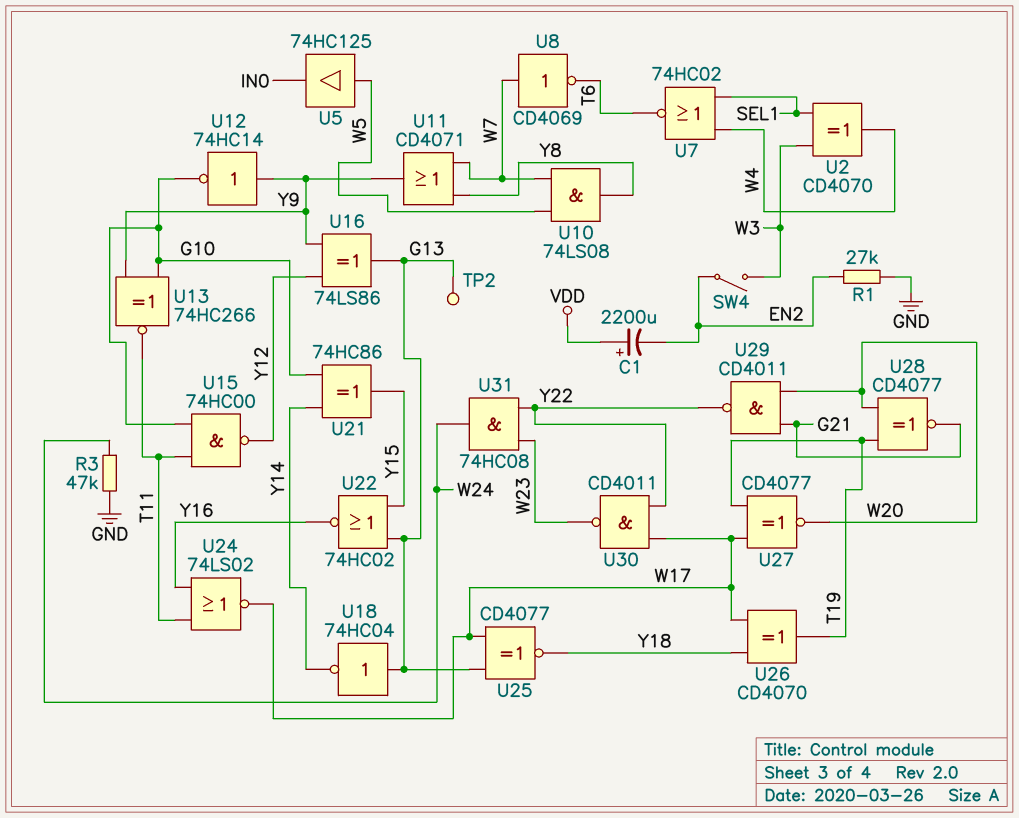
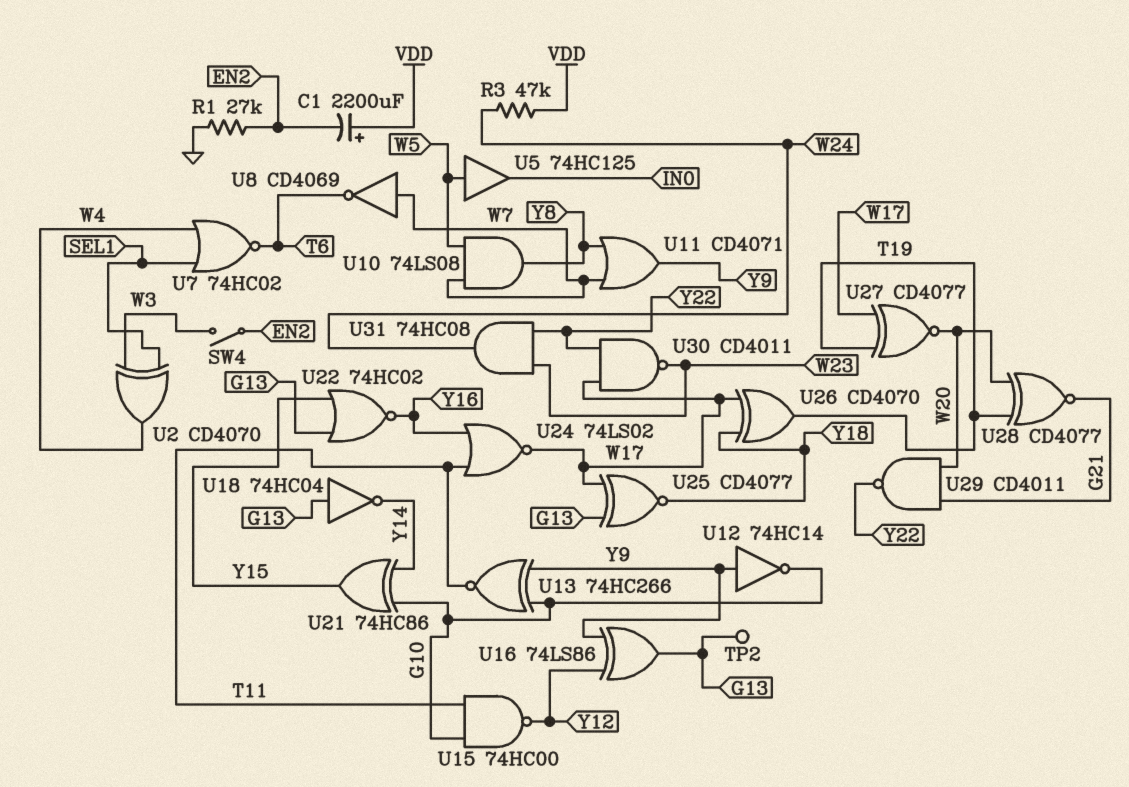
R3: 47k (GND, W24) -> 47k (VDD, W24)

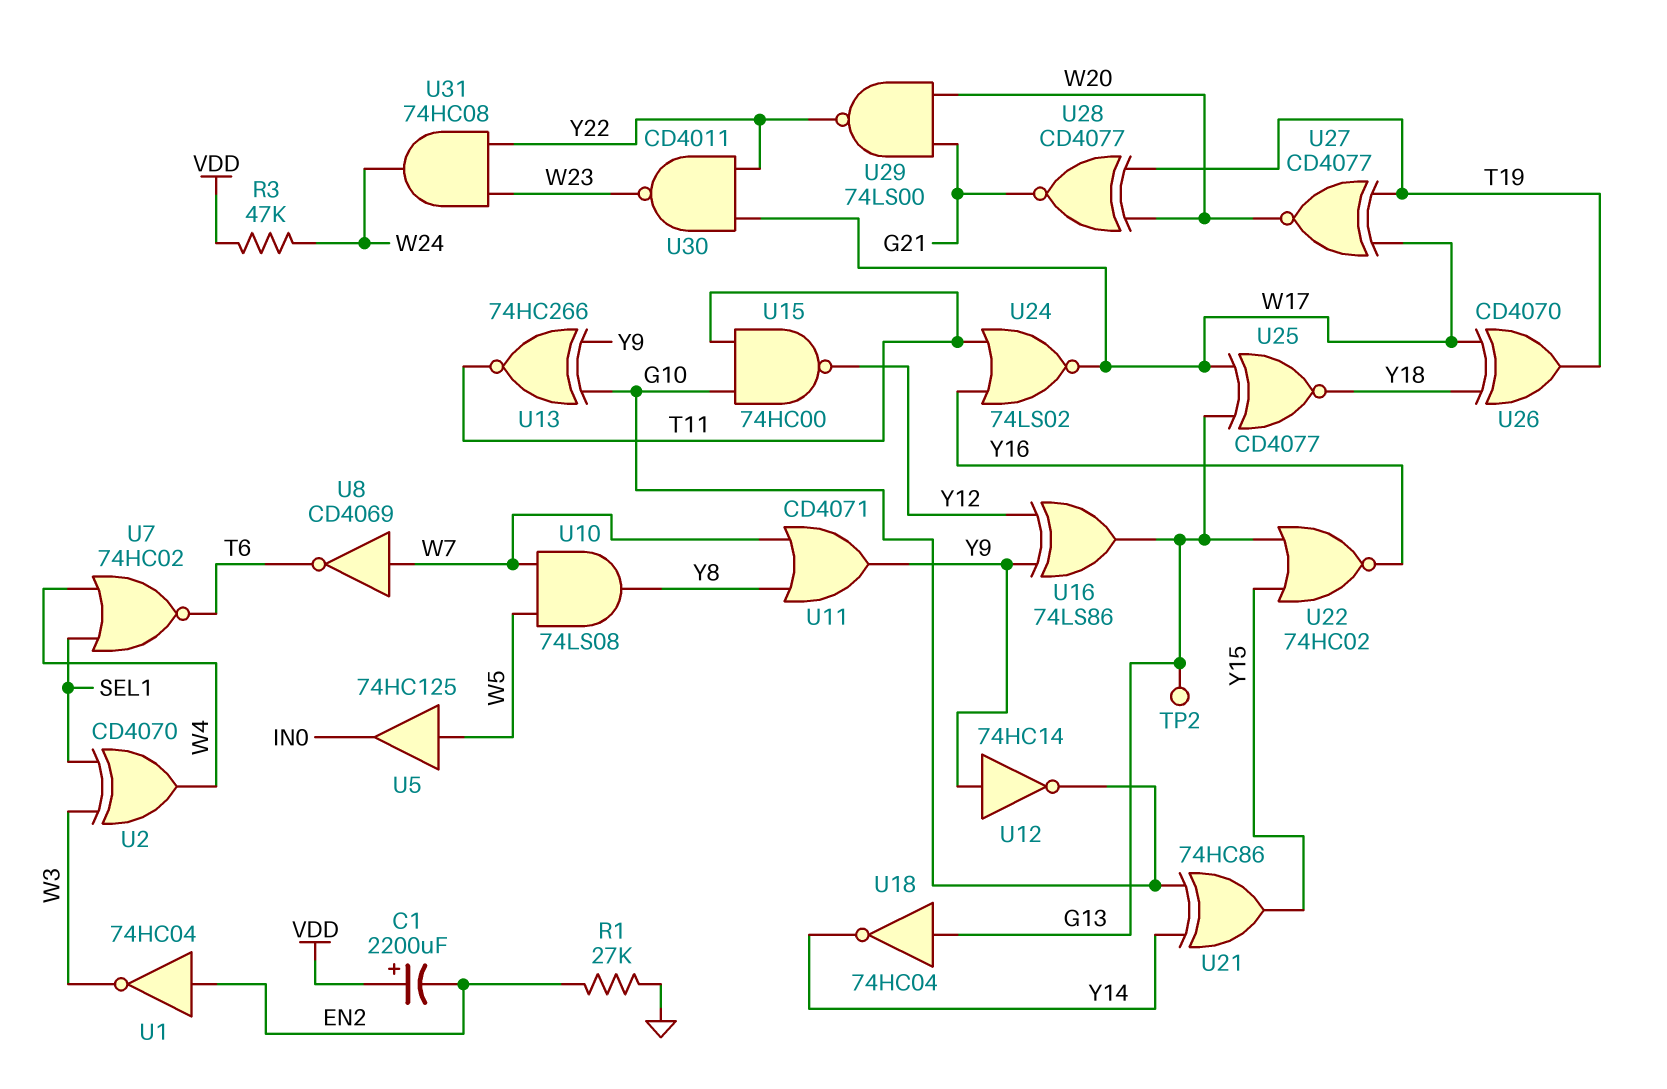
SW4: switch (EN2, W3) -> none
U1: none -> NOT 74HC04 (in EN2, out W3)
U29: NAND CD4011 (in G21, in W20, out Y22) -> NAND 74LS00 (in G21, in W20, out Y22)

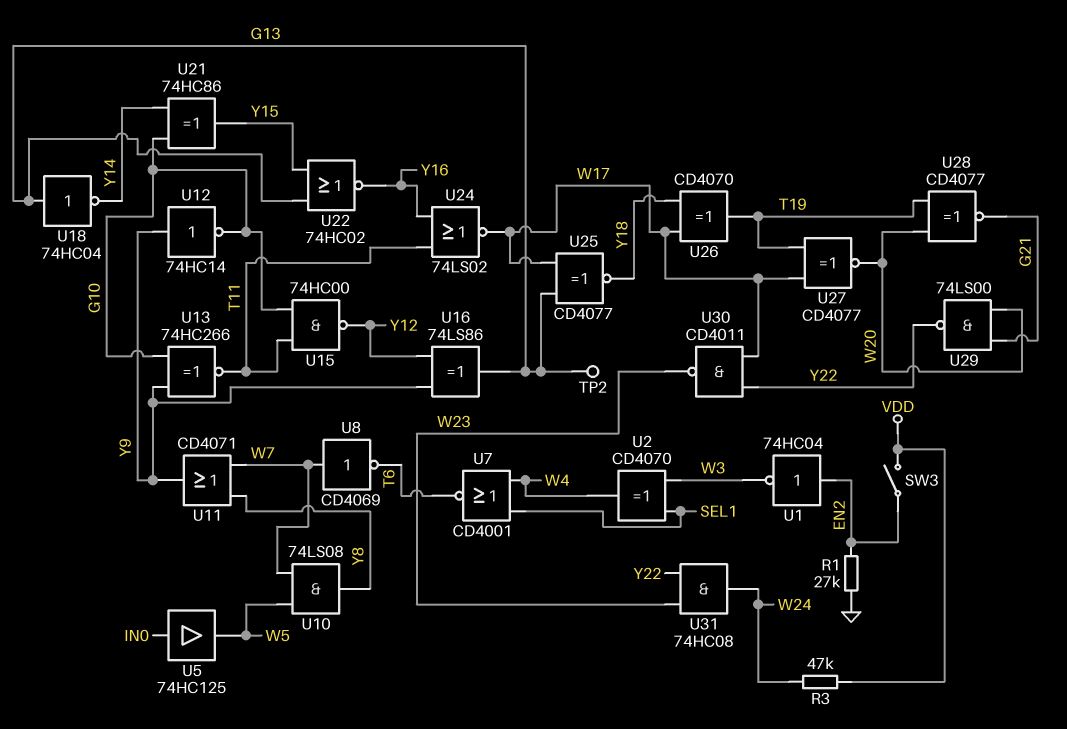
C1: 2200uF (plus VDD, minus EN2) -> none
SW3: none -> switch (EN2, VDD)
U5: buffer 74HC125 (in W5, out IN0) -> buffer 74HC125 (in IN0, out W5)
U7: NOR 74HC02 (in SEL1, in W4, out T6) -> NOR CD4001 (in SEL1, in W4, out T6)

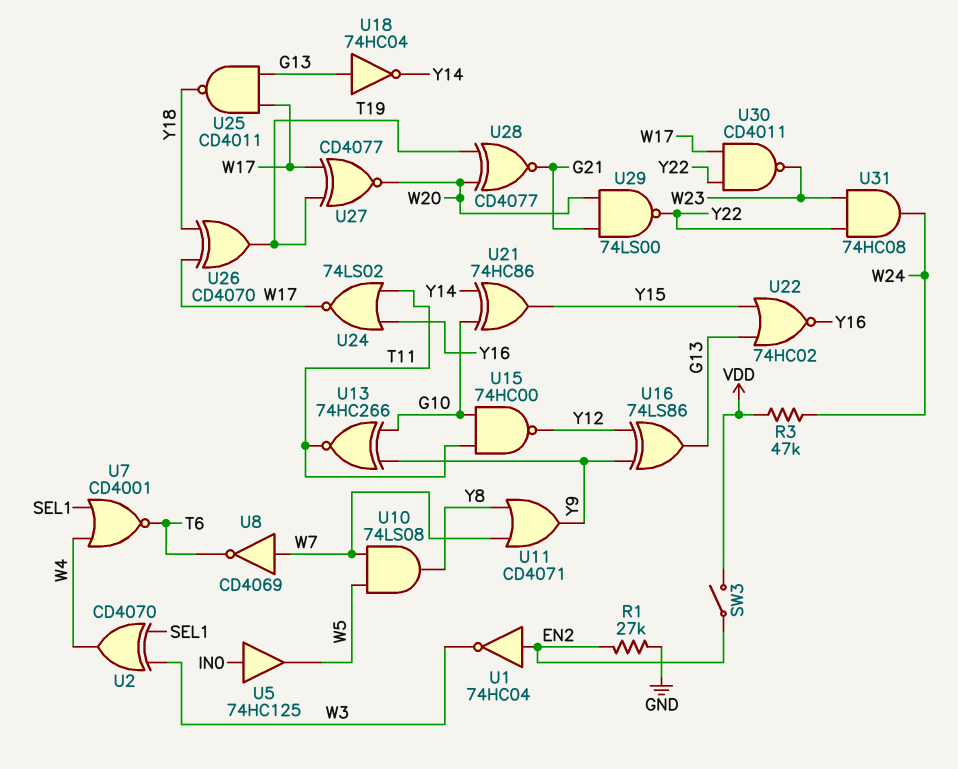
TP2: test point (G13) -> none
U12: NOT 74HC14 (in Y9, out G10) -> none
U25: XNOR CD4077 (in G13, in W17, out Y18) -> NAND CD4011 (in G13, in W17, out Y18)

